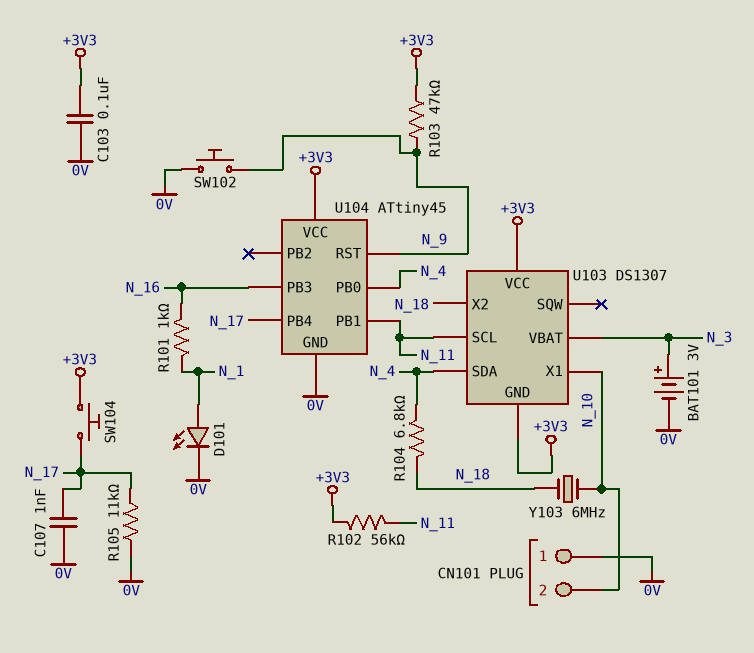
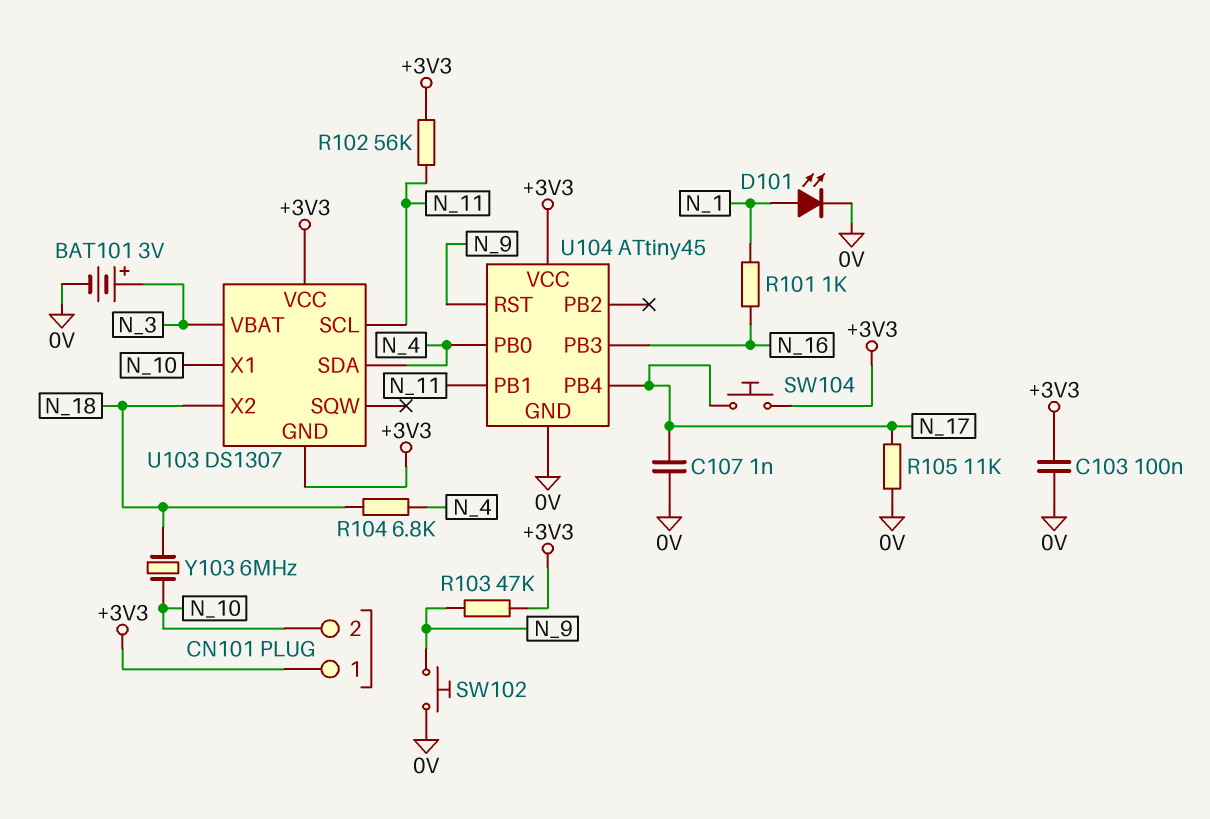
CN101 pin 1: 0V -> +3V3

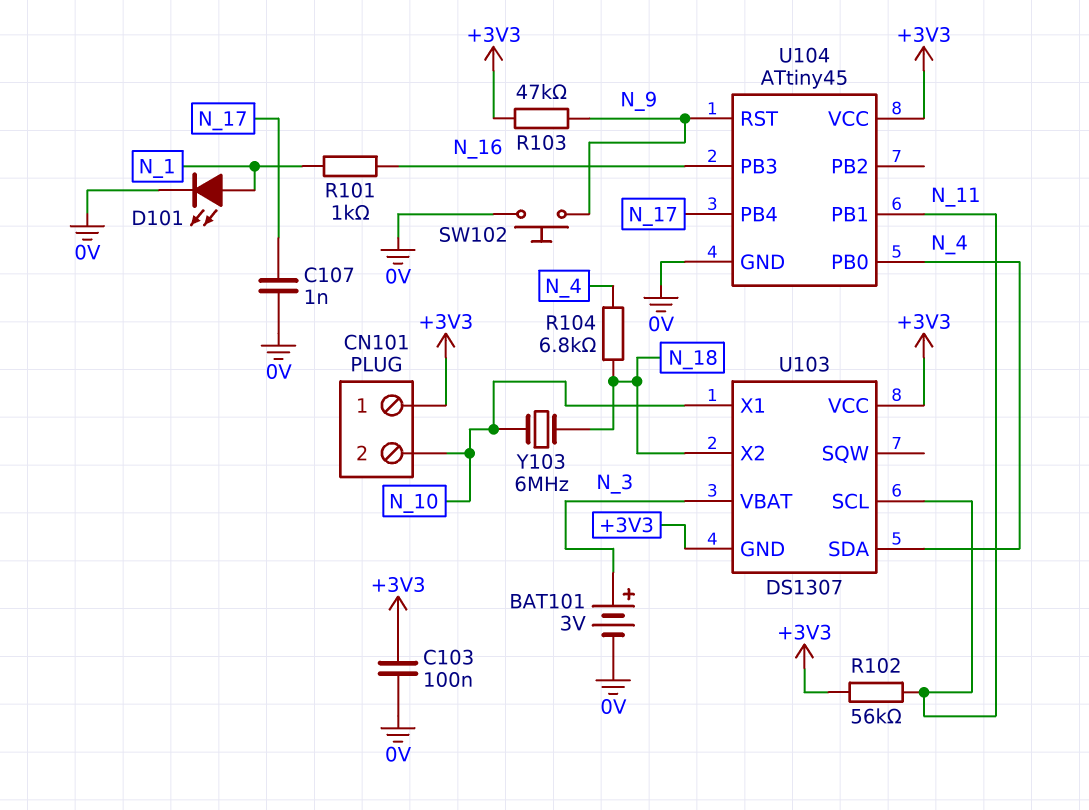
R105: 11k (0V, N_17) -> none
SW104: button (+3V3, N_17) -> none

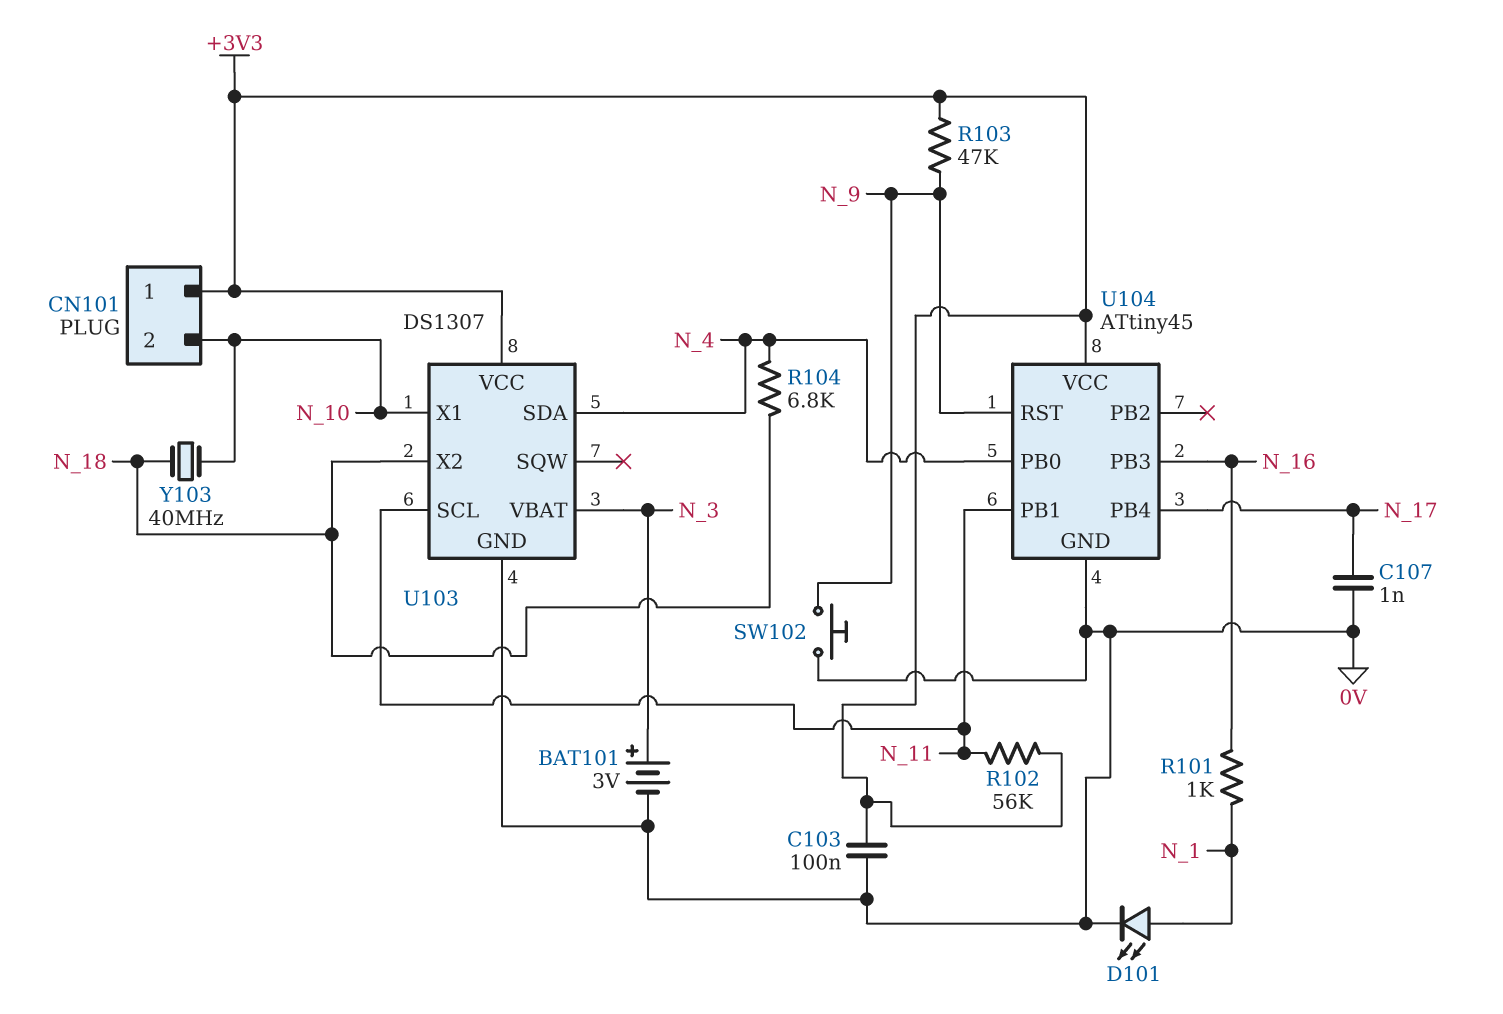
U103 pin GND: +3V3 -> 0V
Y103: 6MHz (N_10, N_18) -> 40MHz (N_10, N_18)

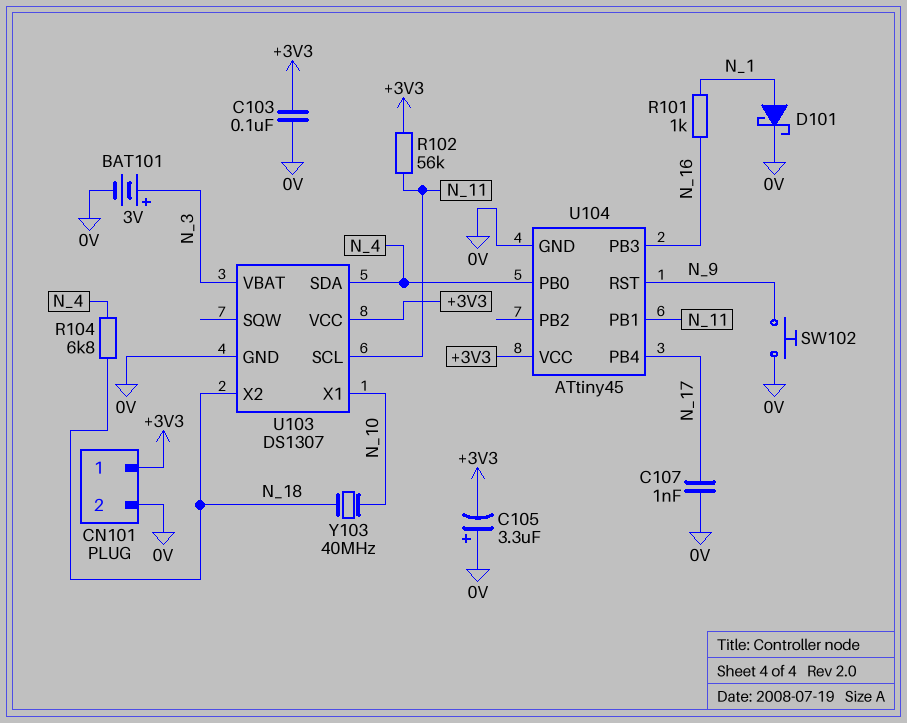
C105: none -> 3.3uF (plus 0V, minus +3V3)
CN101 pin 2: N_10 -> 0V
D101: LED (A N_1, K 0V) -> schottky (A N_1, K 0V)
R103: 47k (+3V3, N_9) -> none

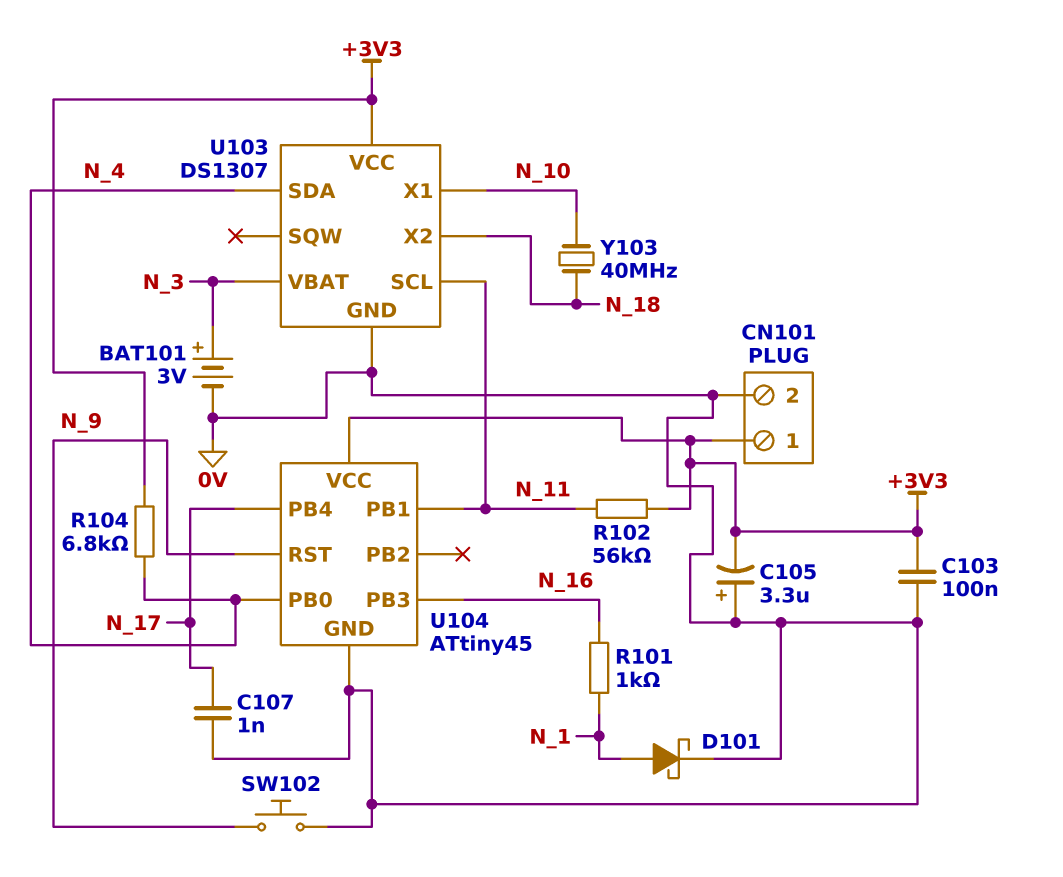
R104: 6.8k (N_4, N_18) -> 6.8k (+3V3, N_4)

